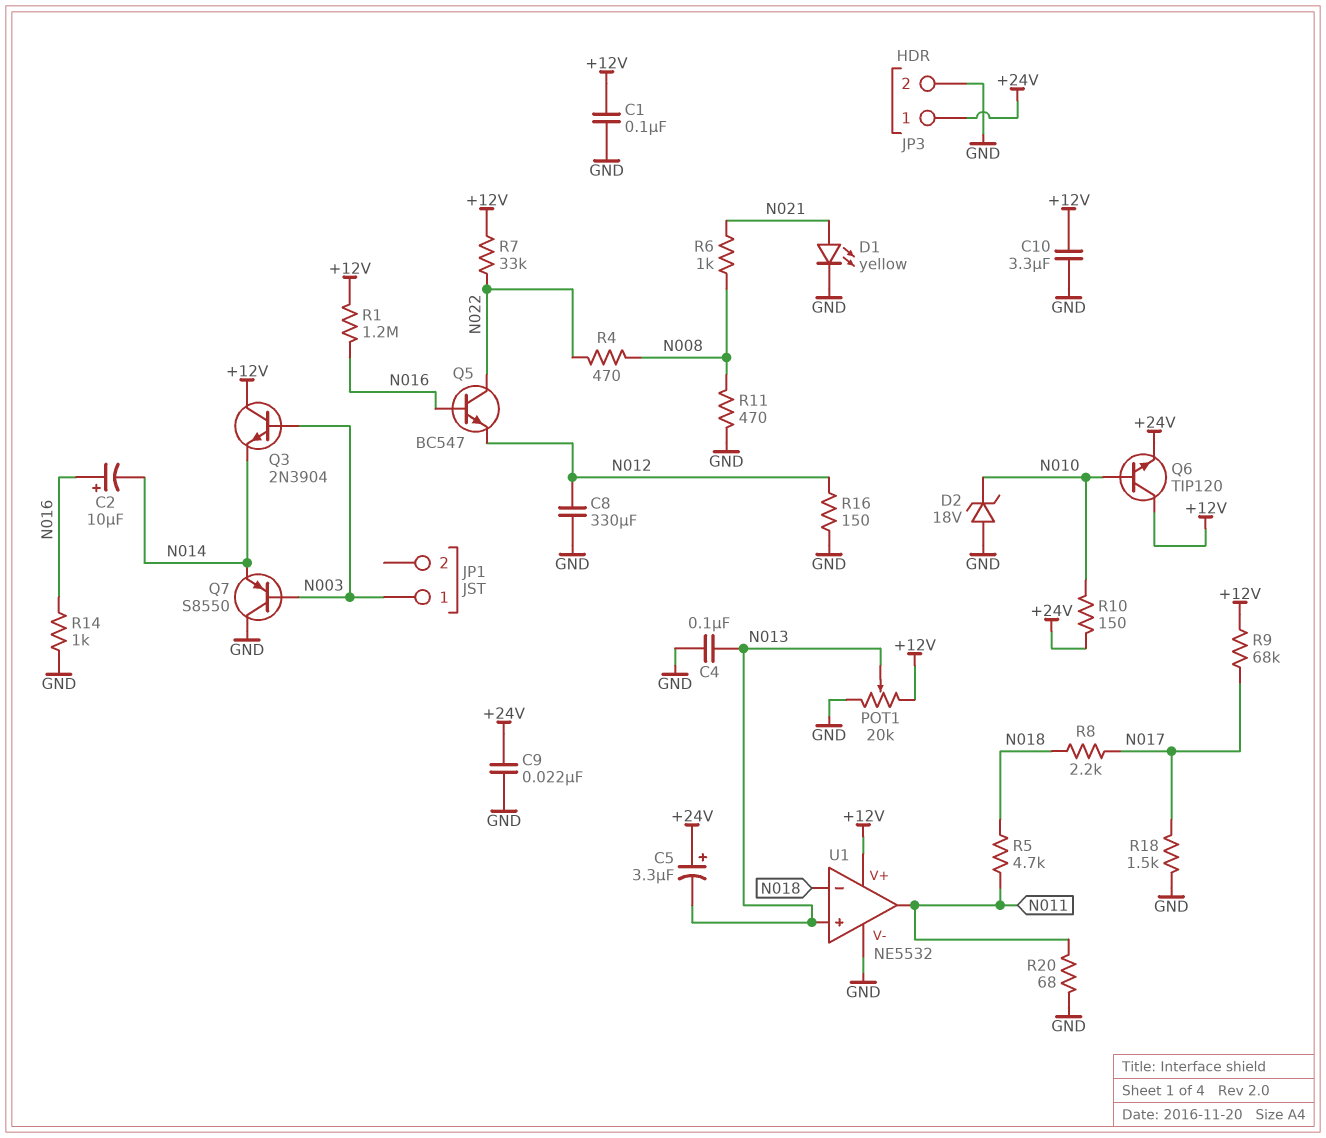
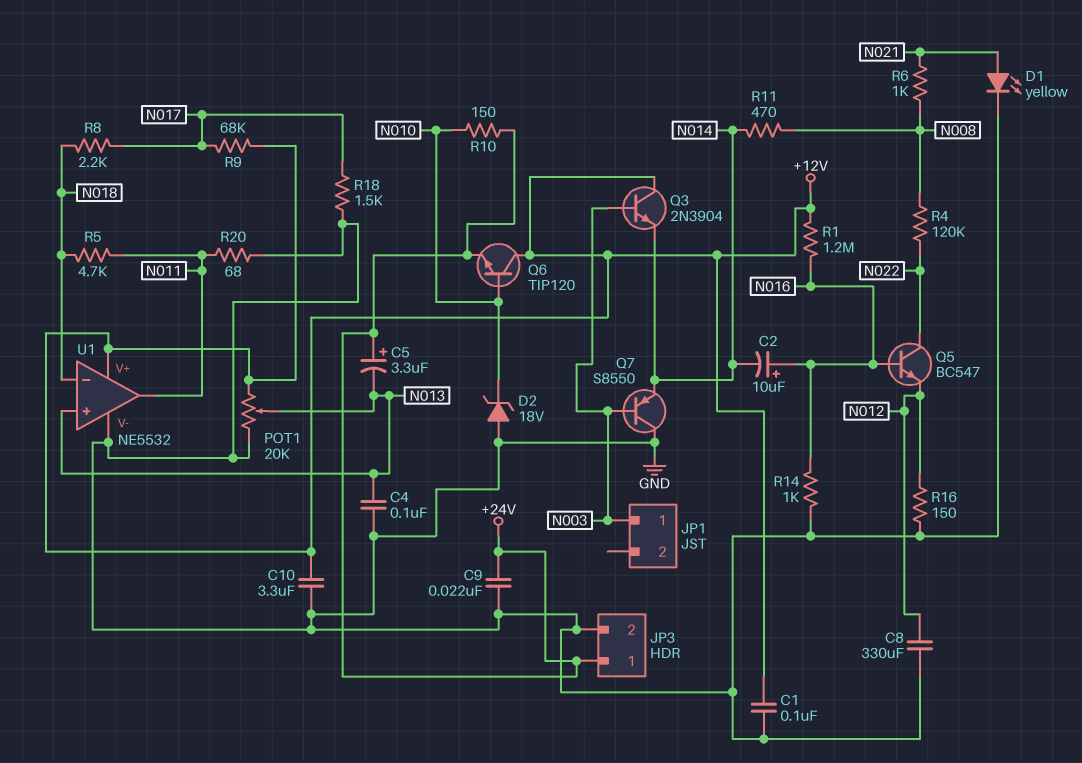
R4: 470 (N008, N022) -> 120k (N008, N022)
R7: 33k (+12V, N022) -> none
R11: 470 (GND, N008) -> 470 (N008, N014)

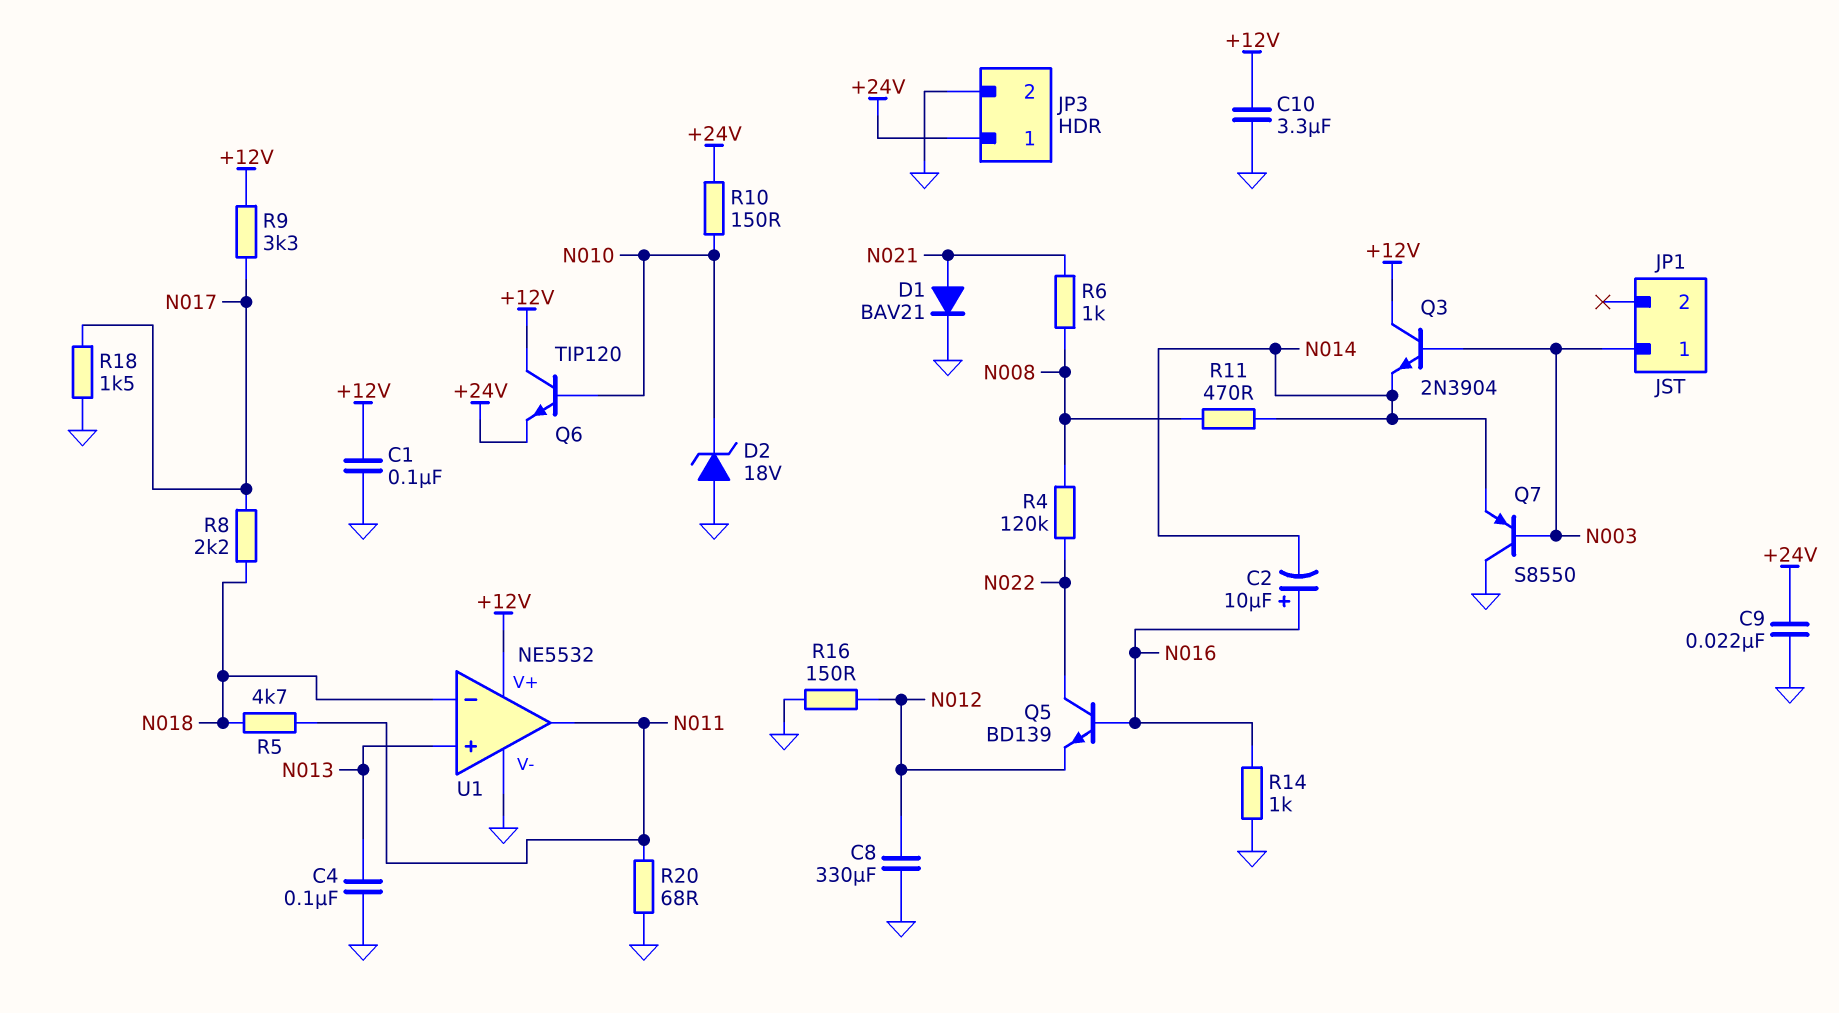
C5: 3.3uF (plus +24V, minus N013) -> none
D1: LED yellow (A N021, K GND) -> diode BAV21 (A N021, K GND)
POT1: 20k (+12V, GND, wiper N013) -> none
Q5: NPN BC547 (B N016, C N022, E N012) -> NPN BD139 (B N016, C N022, E N012)
R1: 1.2M (+12V, N016) -> none
R9: 68k (+12V, N017) -> 3.3k (+12V, N017)

